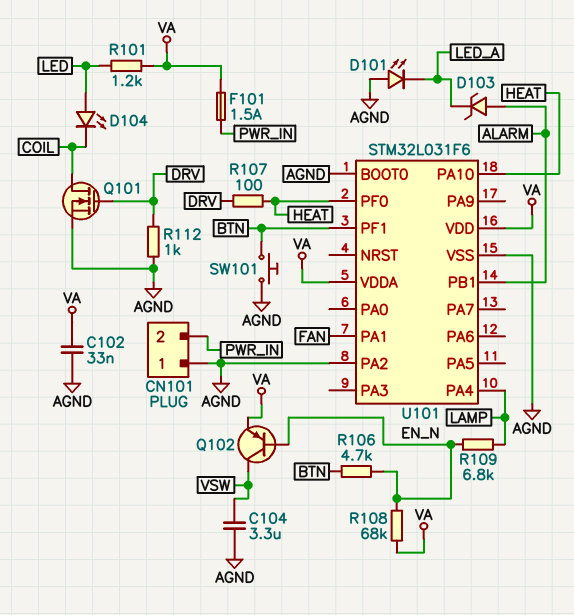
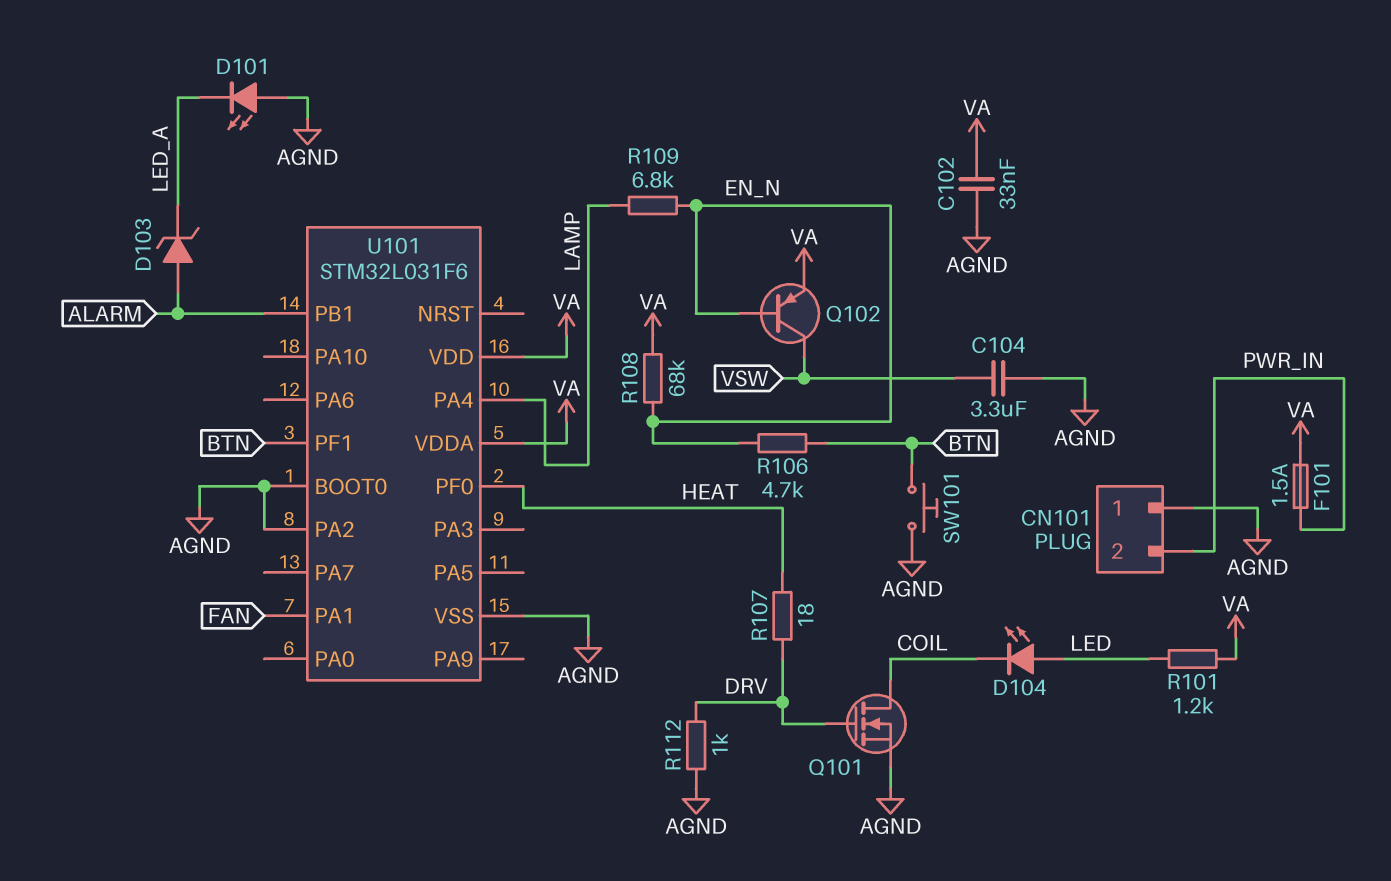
R107: 100 (DRV, HEAT) -> 18 (DRV, HEAT)
U101 pin PA10: HEAT -> none

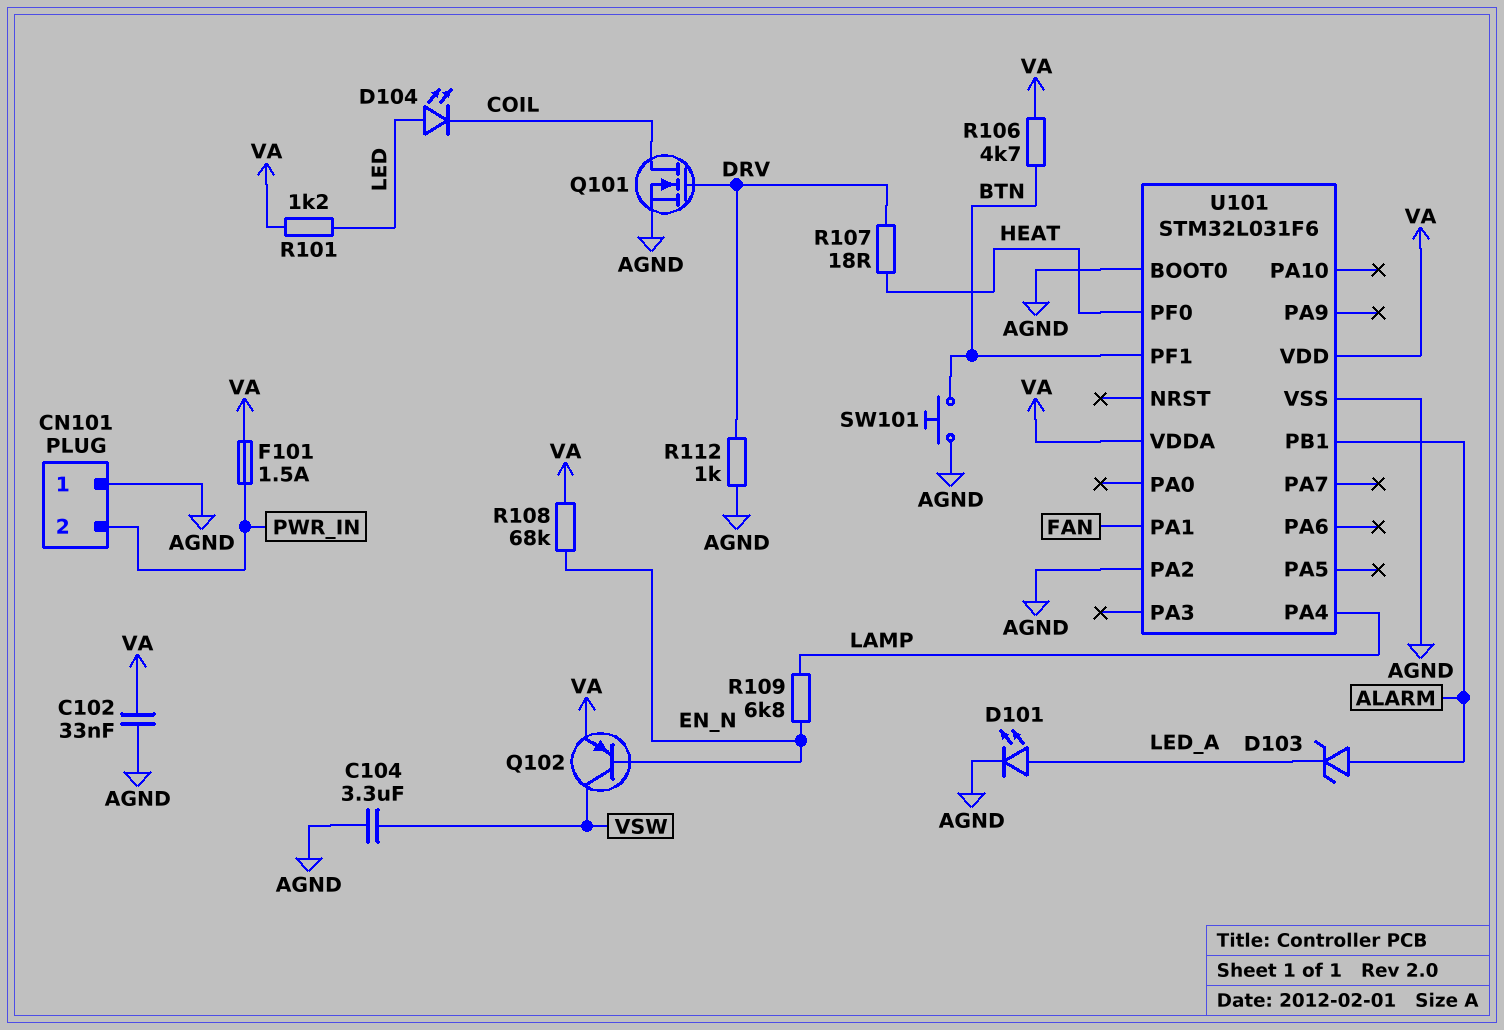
D101: LED (A AGND, K LED_A) -> LED (A LED_A, K AGND)
R106: 4.7k (BTN, EN_N) -> 4.7k (BTN, VA)

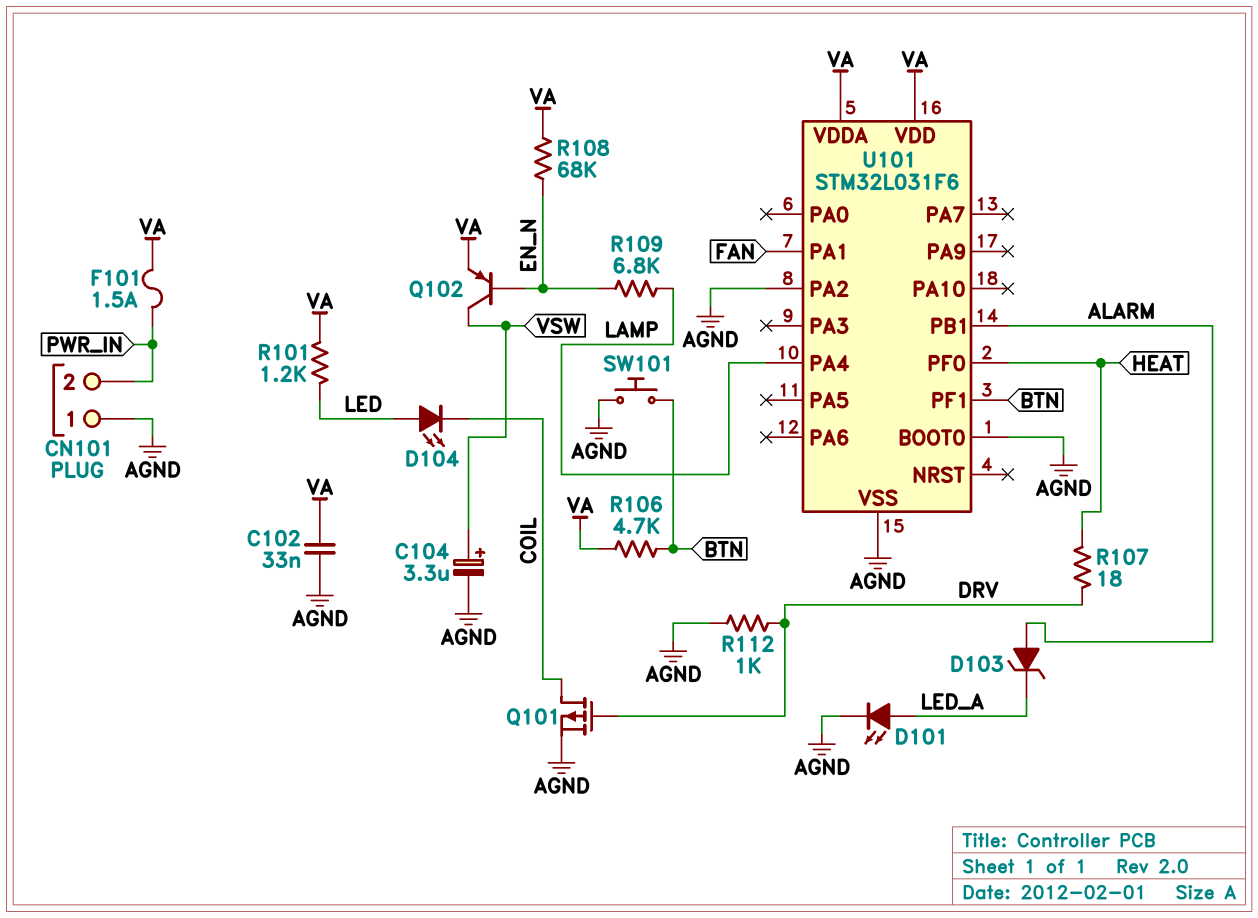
C104: 3.3uF (AGND, VSW) -> 3.3uF (plus VSW, minus AGND)
Q101: NMOS (G DRV, D COIL, S AGND) -> PMOS (G DRV, D COIL, S AGND)

